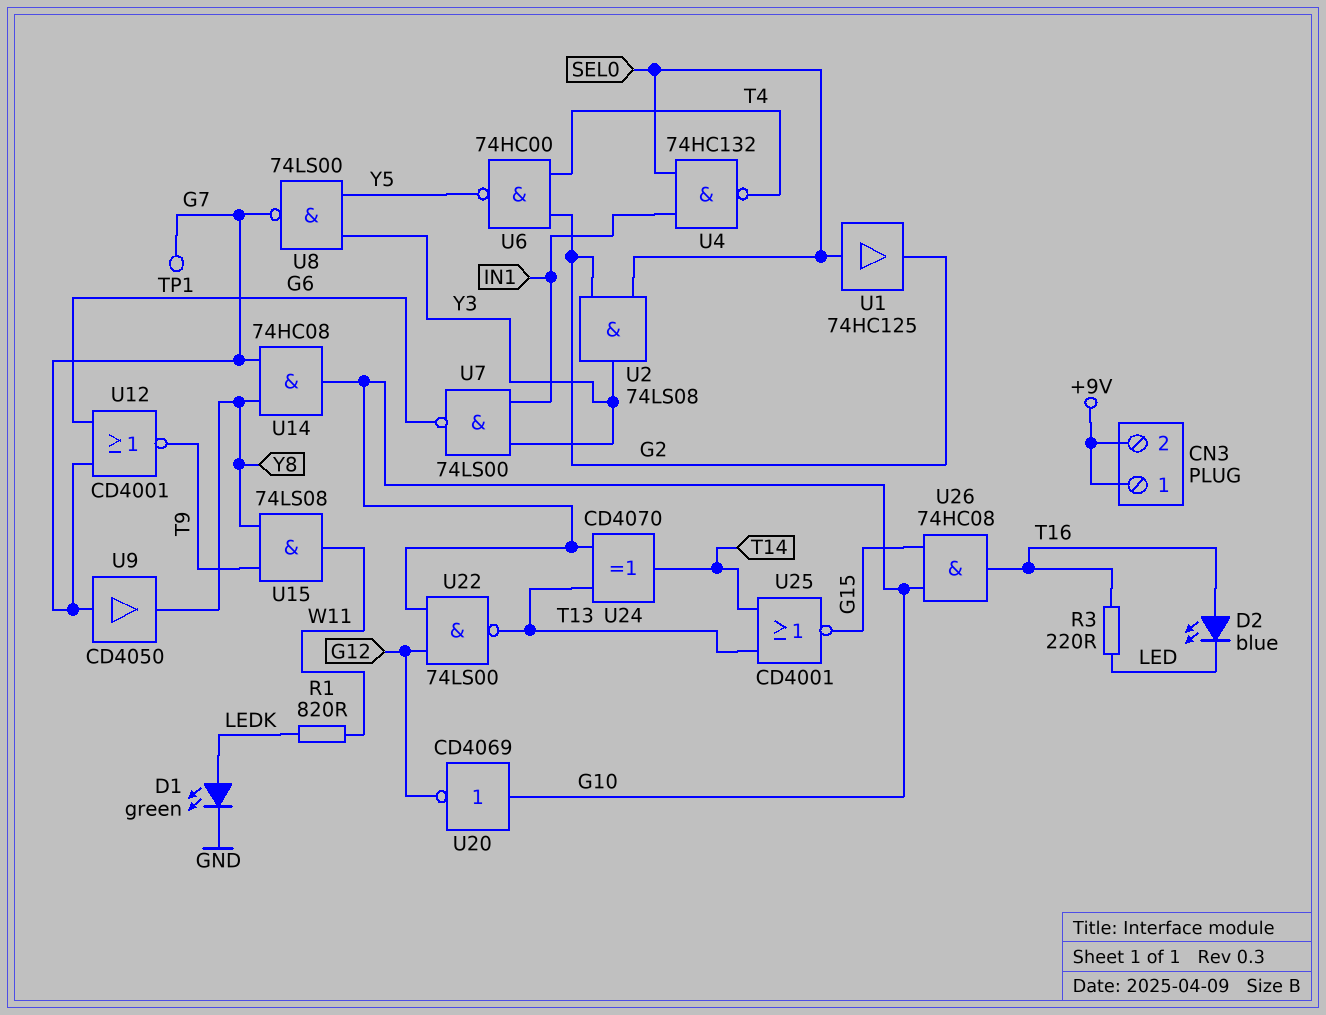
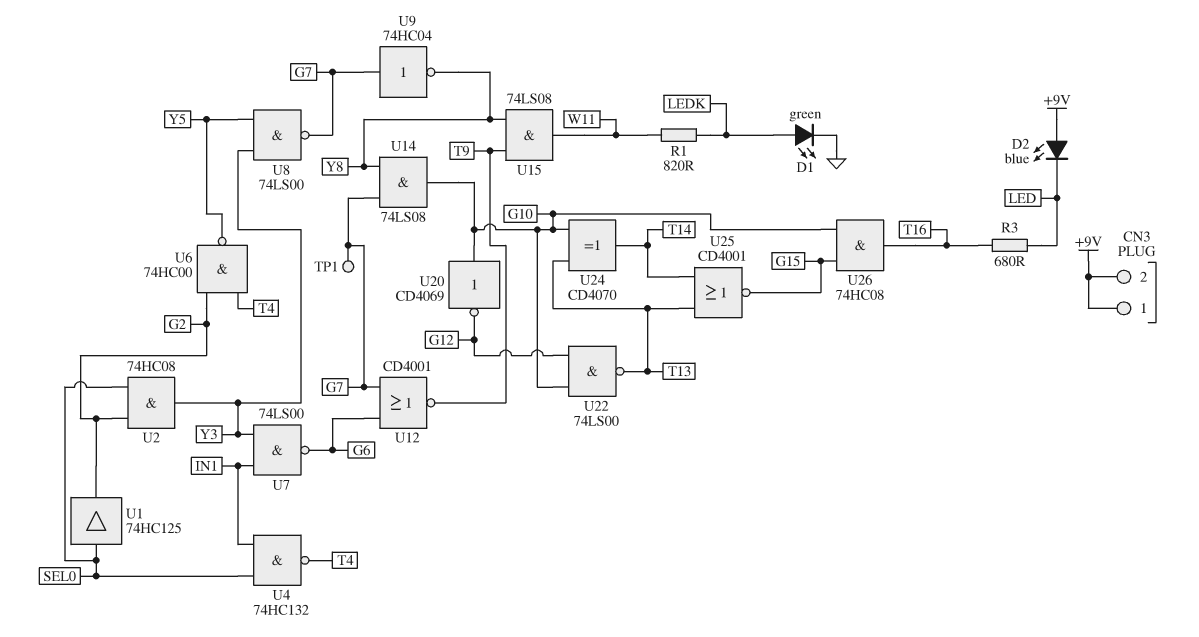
D2: LED blue (A T16, K LED) -> LED blue (A +9V, K LED)
R3: 220 (LED, T16) -> 680 (LED, T16)
U2: AND 74LS08 (in G2, in SEL0, out Y3) -> AND 74HC08 (in G2, in SEL0, out Y3)
U9: buffer CD4050 (in G7, out Y8) -> NOT 74HC04 (in G7, out Y8)
U14: AND 74HC08 (in G7, in Y8, out G10) -> AND 74LS08 (in G7, in Y8, out G10)

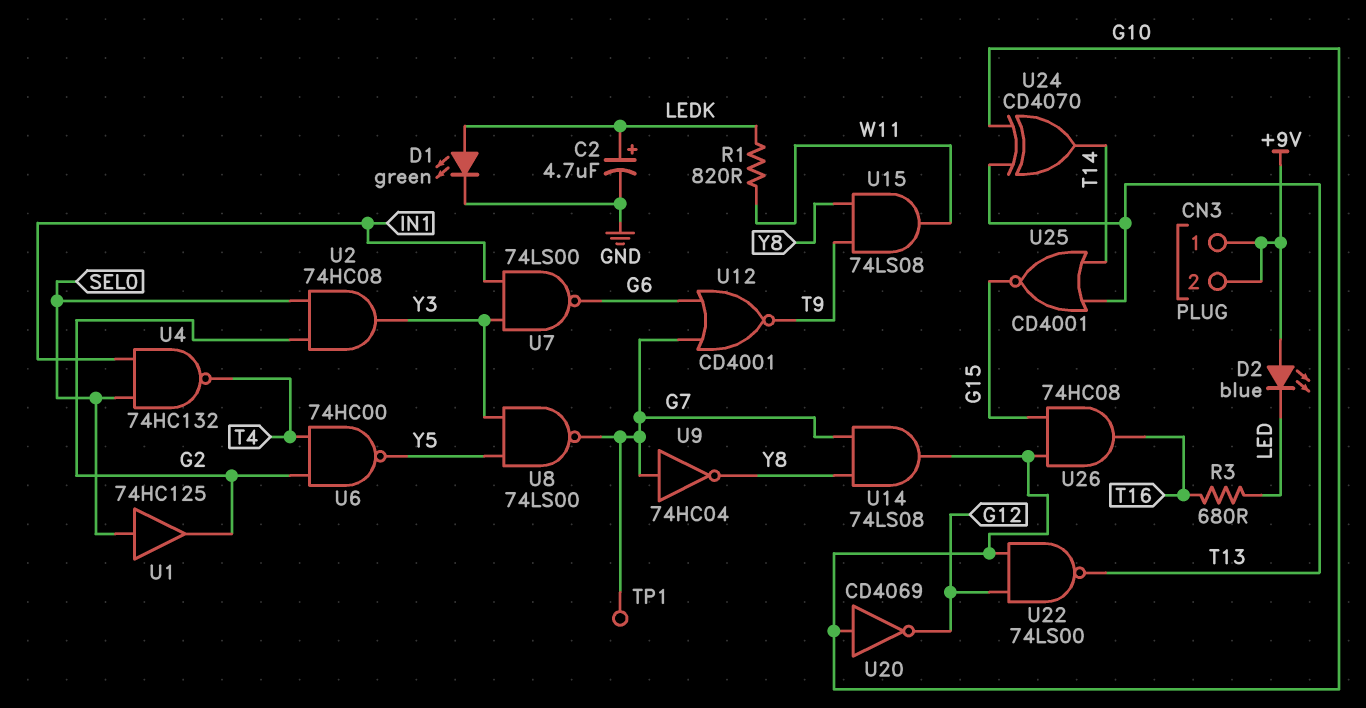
C2: none -> 4.7uF (plus LEDK, minus GND)

